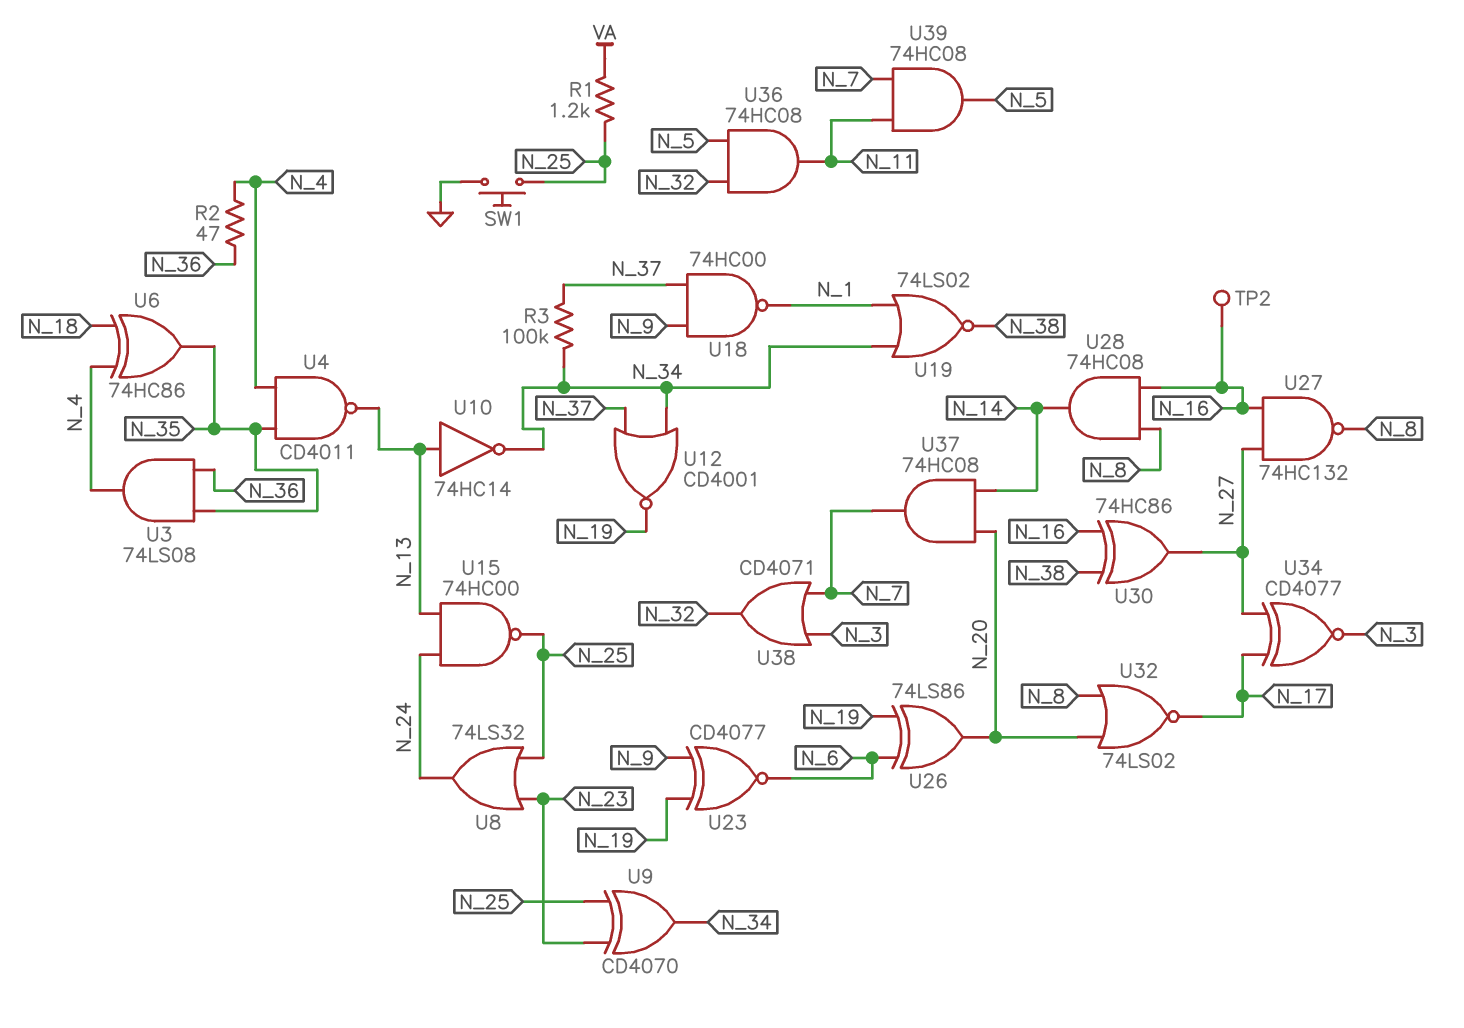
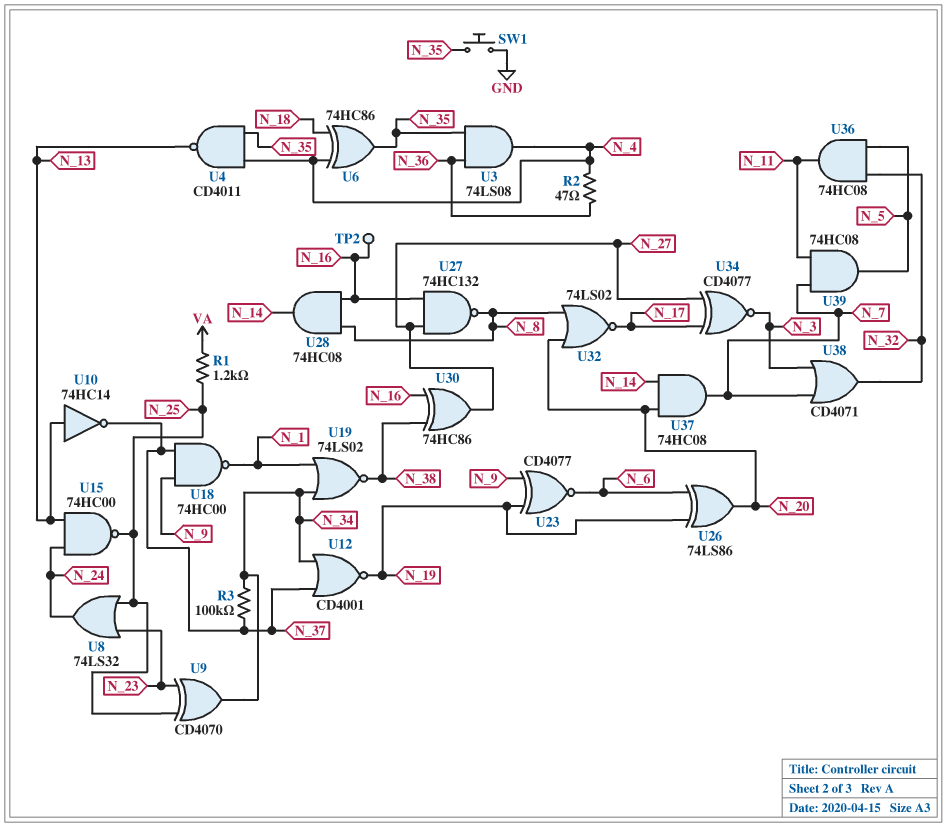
SW1: button (GND, N_25) -> button (GND, N_35)
U10: NOT 74HC14 (in N_13, out N_34) -> NOT 74HC14 (in N_13, out N_37)

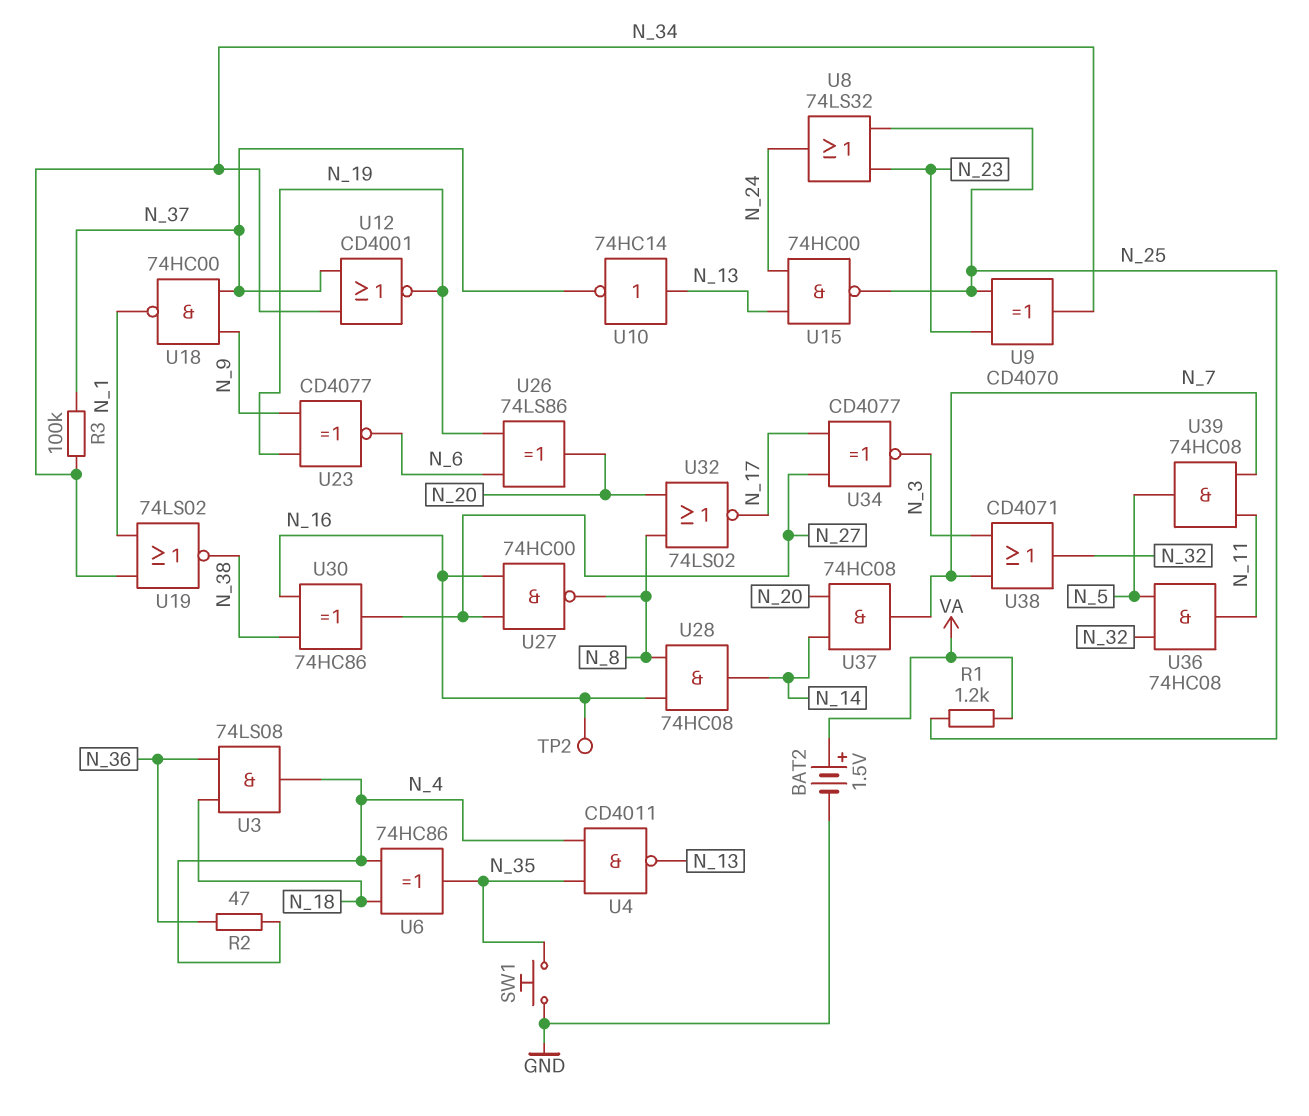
BAT2: none -> 1.5V (plus VA, minus GND)
U3: AND 74LS08 (in N_35, in N_36, out N_4) -> AND 74LS08 (in N_18, in N_36, out N_4)
U27: NAND 74HC132 (in N_16, in N_27, out N_8) -> NAND 74HC00 (in N_16, in N_27, out N_8)

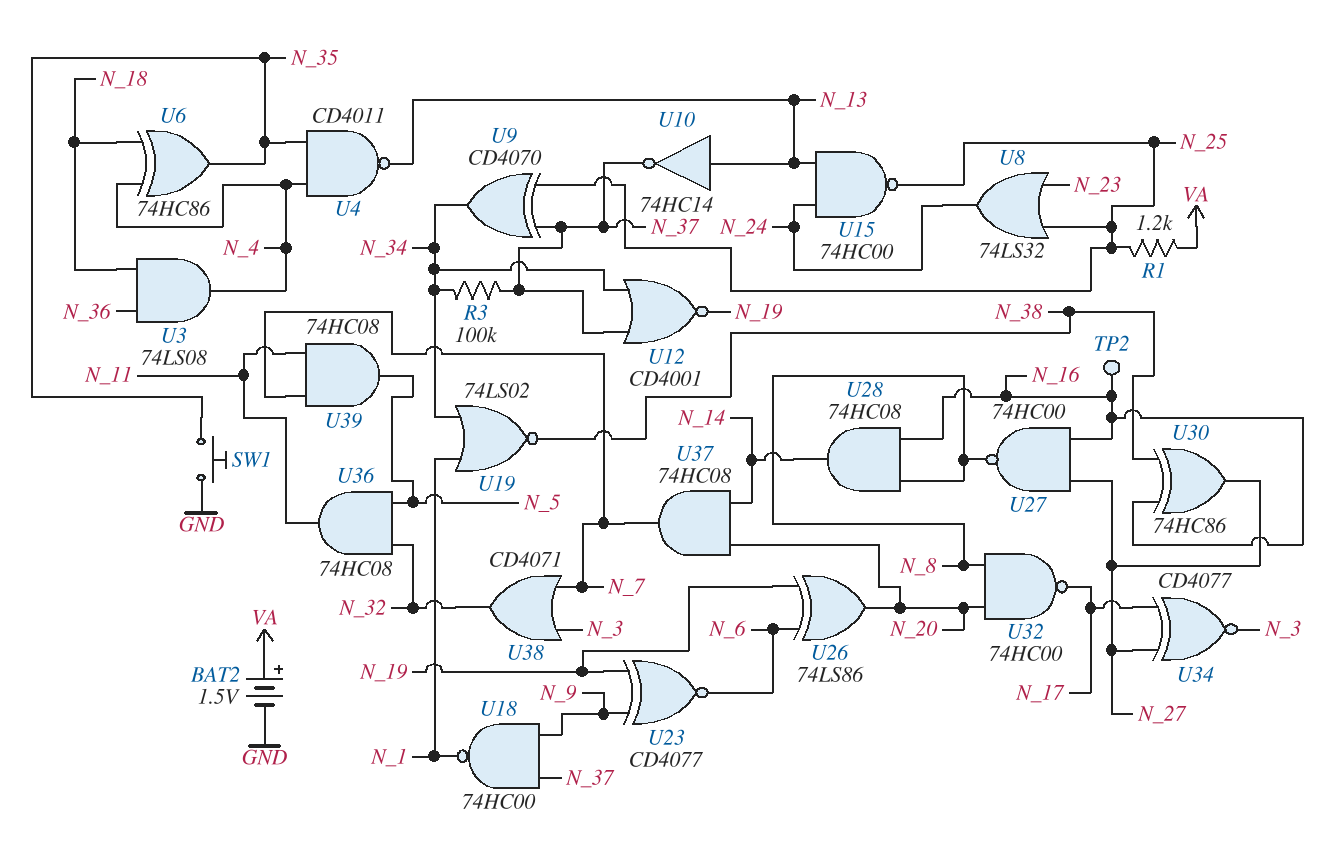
R2: 47 (N_4, N_36) -> none
U9: XOR CD4070 (in N_23, in N_25, out N_34) -> XOR CD4070 (in N_25, in N_37, out N_34)
U32: NOR 74LS02 (in N_8, in N_20, out N_17) -> NAND 74HC00 (in N_8, in N_20, out N_17)

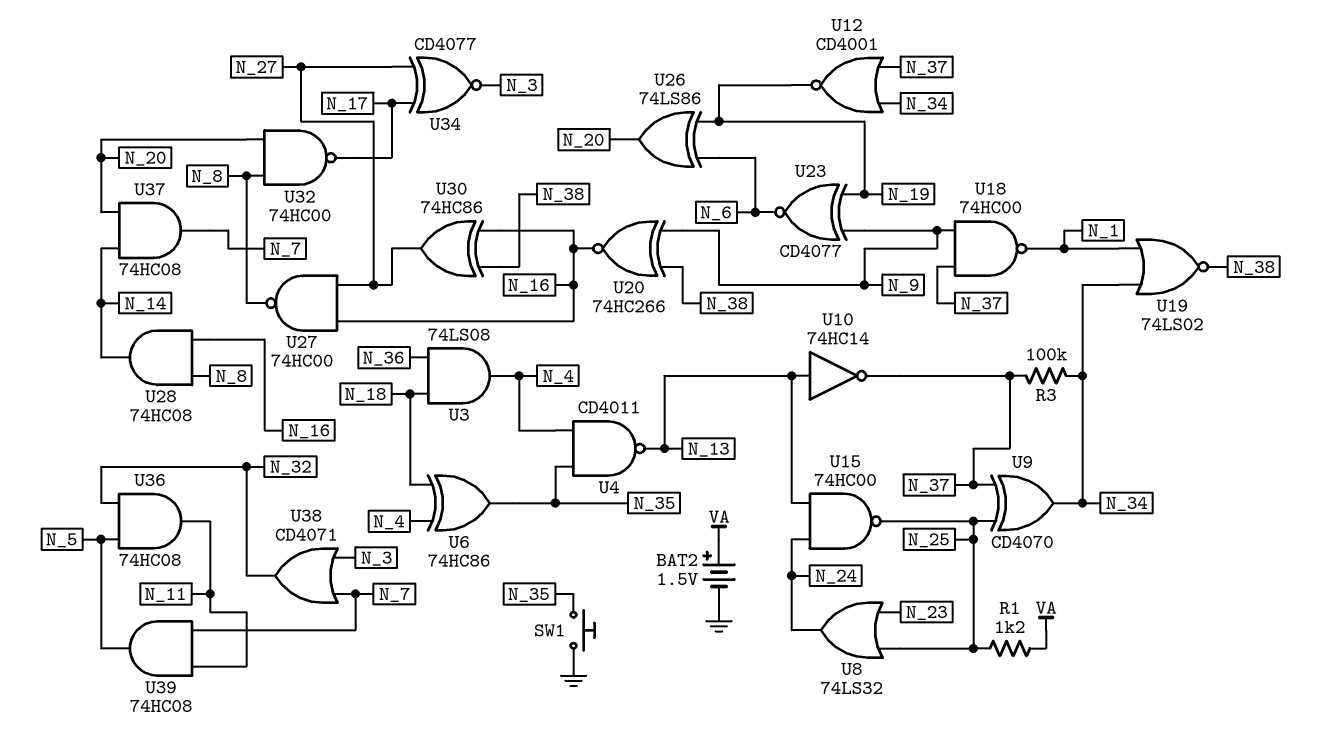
TP2: test point (N_16) -> none
U20: none -> XNOR 74HC266 (in N_9, in N_38, out N_16)

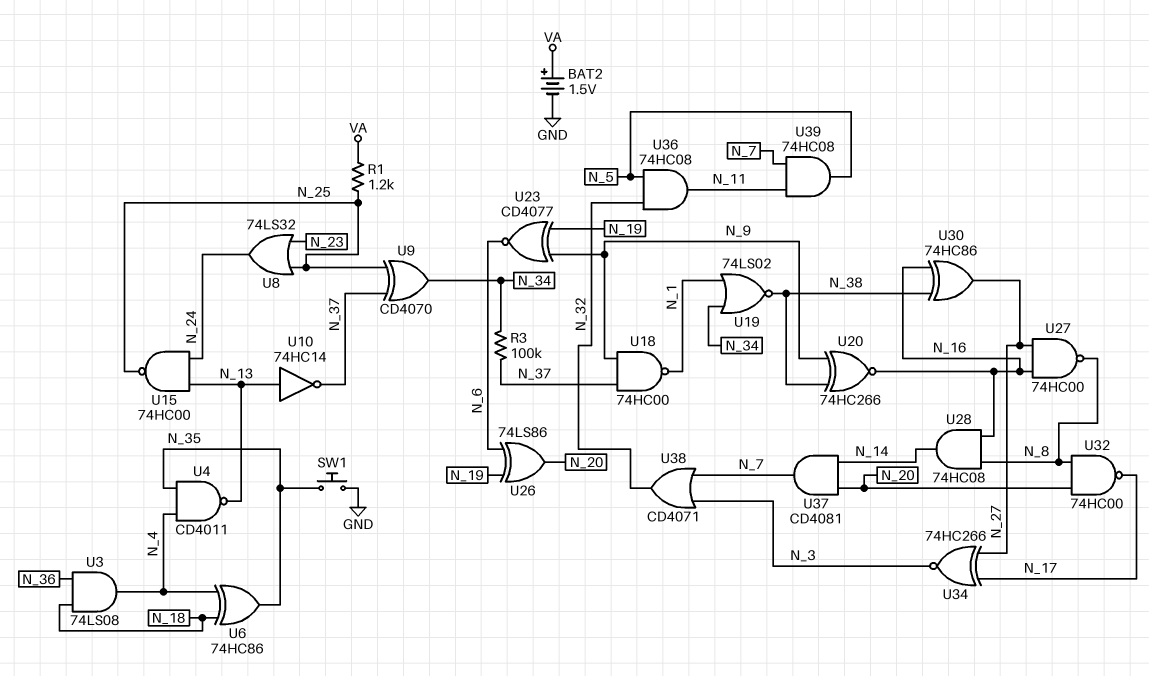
U12: NOR CD4001 (in N_34, in N_37, out N_19) -> none
U34: XNOR CD4077 (in N_17, in N_27, out N_3) -> XNOR 74HC266 (in N_17, in N_27, out N_3)
U37: AND 74HC08 (in N_14, in N_20, out N_7) -> AND CD4081 (in N_14, in N_20, out N_7)

